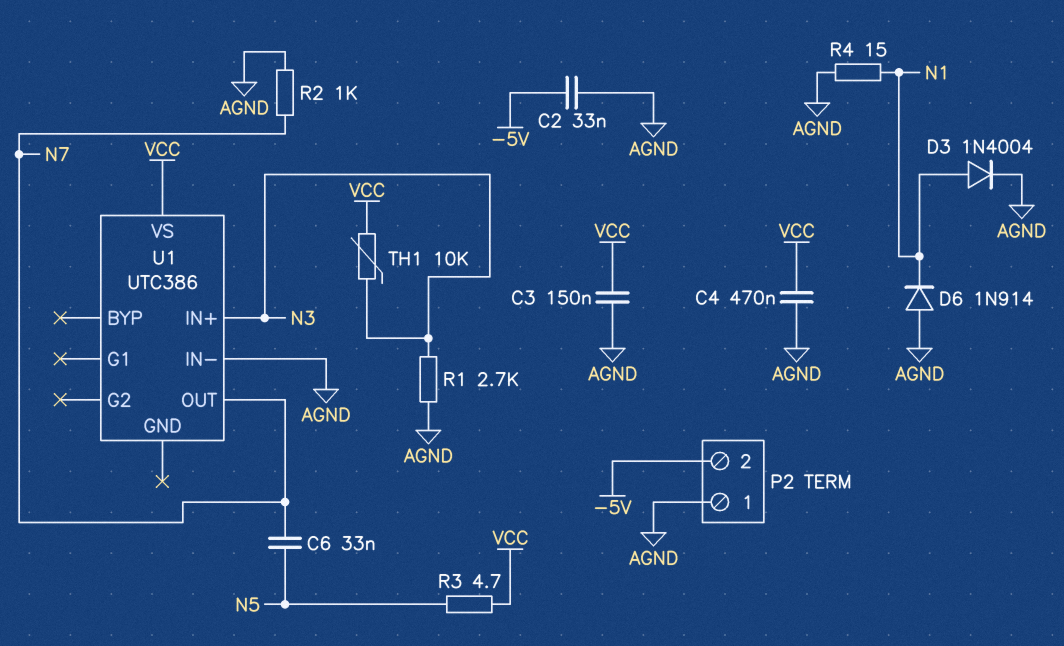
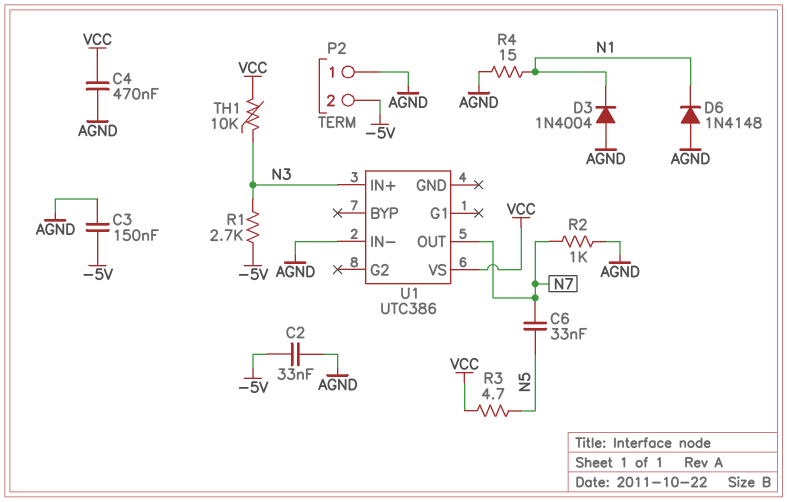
C3: 150nF (AGND, VCC) -> 150nF (-5V, AGND)
D3: diode 1N4004 (A N1, K AGND) -> diode 1N4004 (A AGND, K N1)
D6: diode 1N914 (A AGND, K N1) -> diode 1N4148 (A AGND, K N1)
R1: 2.7k (AGND, N3) -> 2.7k (-5V, N3)

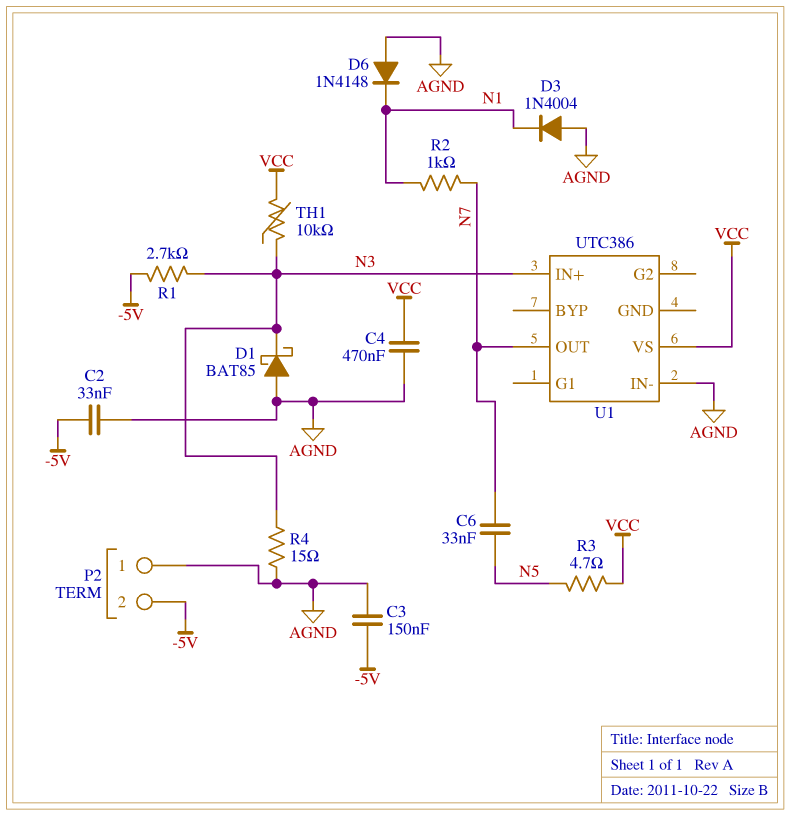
D1: none -> schottky BAT85 (A AGND, K N3)
R2: 1k (AGND, N7) -> 1k (N1, N7)
R4: 15 (AGND, N1) -> 15 (AGND, N3)

